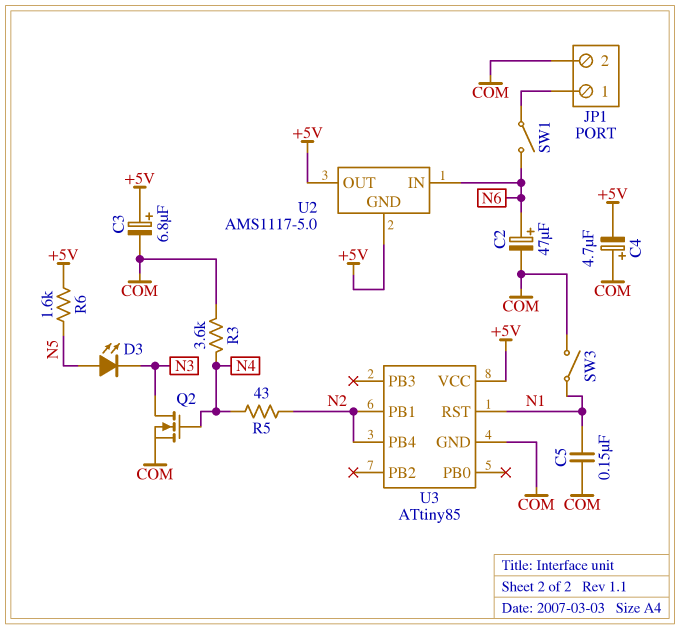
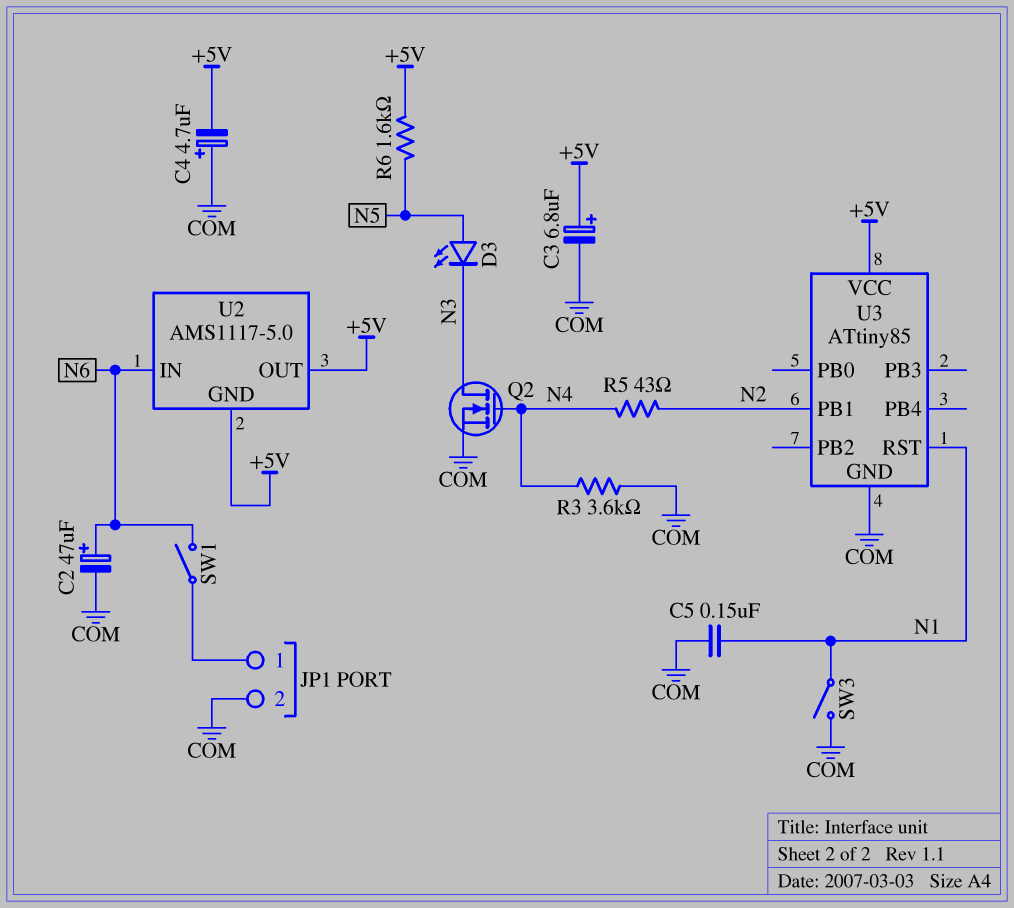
U3 pin PB4: N2 -> none

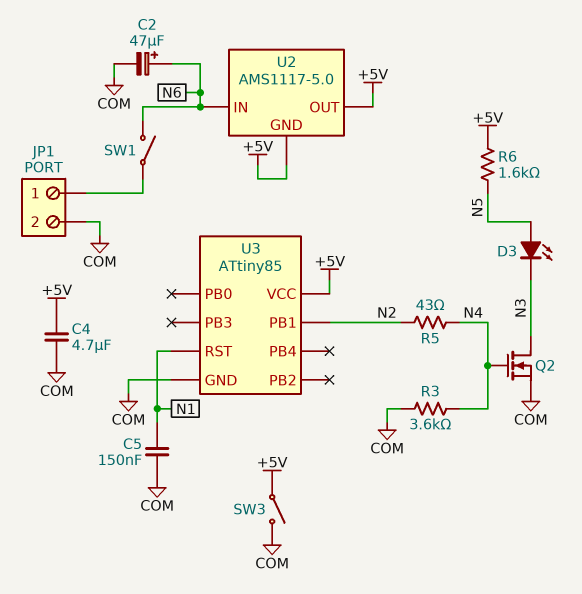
C3: 6.8uF (plus +5V, minus COM) -> none
C4: 4.7uF (plus COM, minus +5V) -> 4.7uF (+5V, COM)
SW3: switch (COM, N1) -> switch (+5V, COM)

